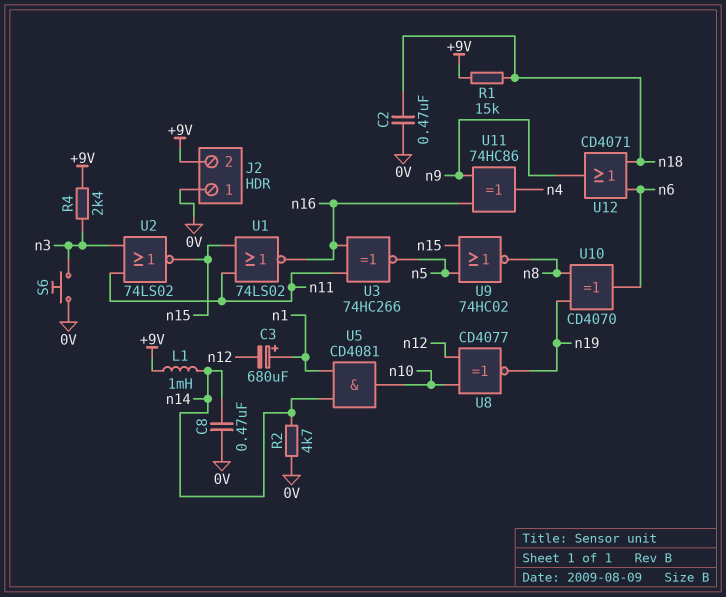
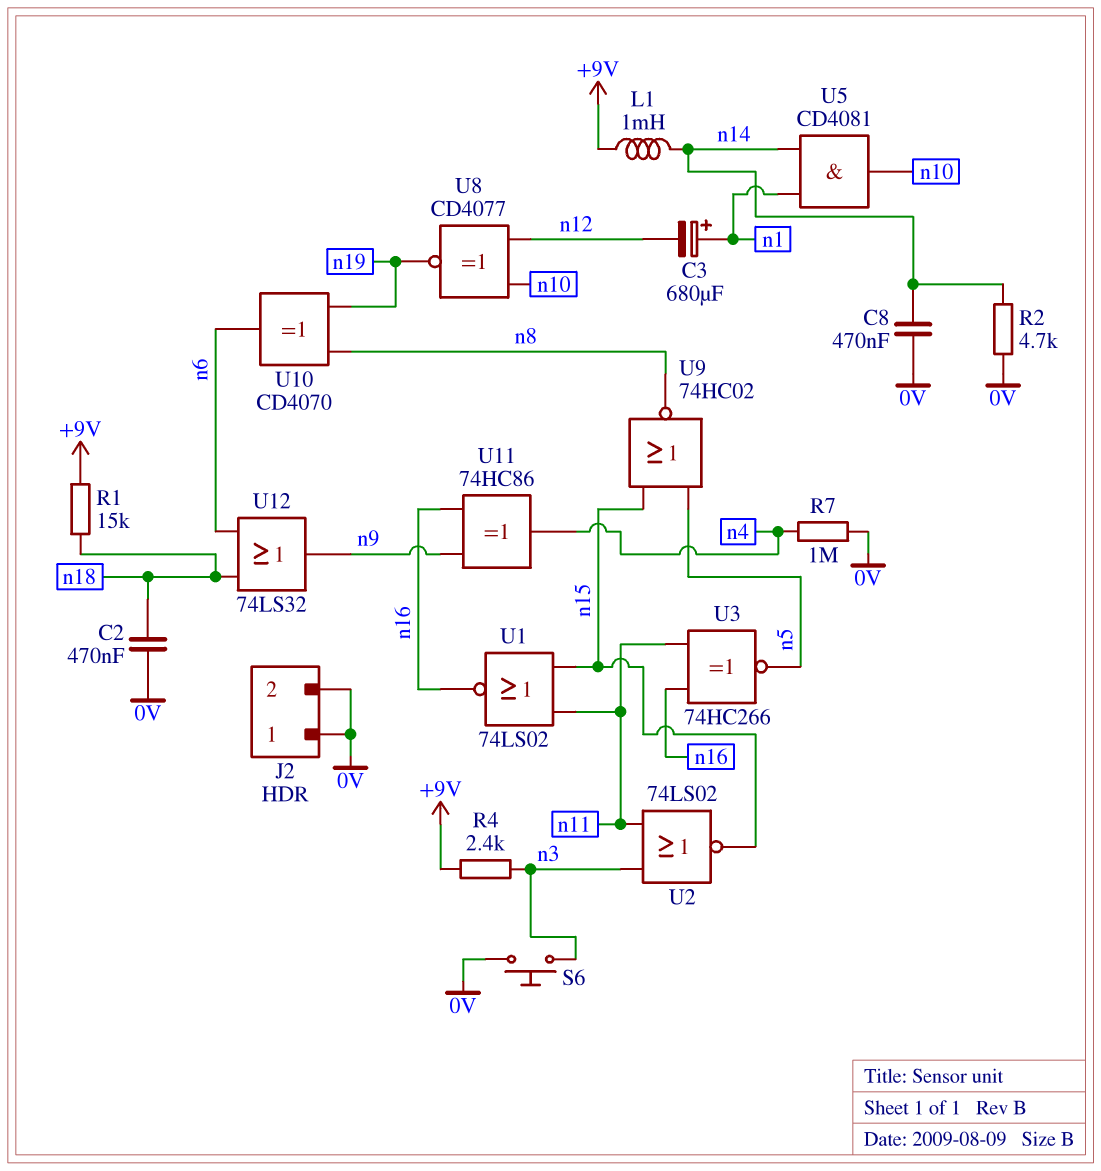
J2 pin 2: +9V -> 0V
R7: none -> 1M (0V, n4)
U12: OR CD4071 (in n6, in n18, out n9) -> OR 74LS32 (in n6, in n18, out n9)

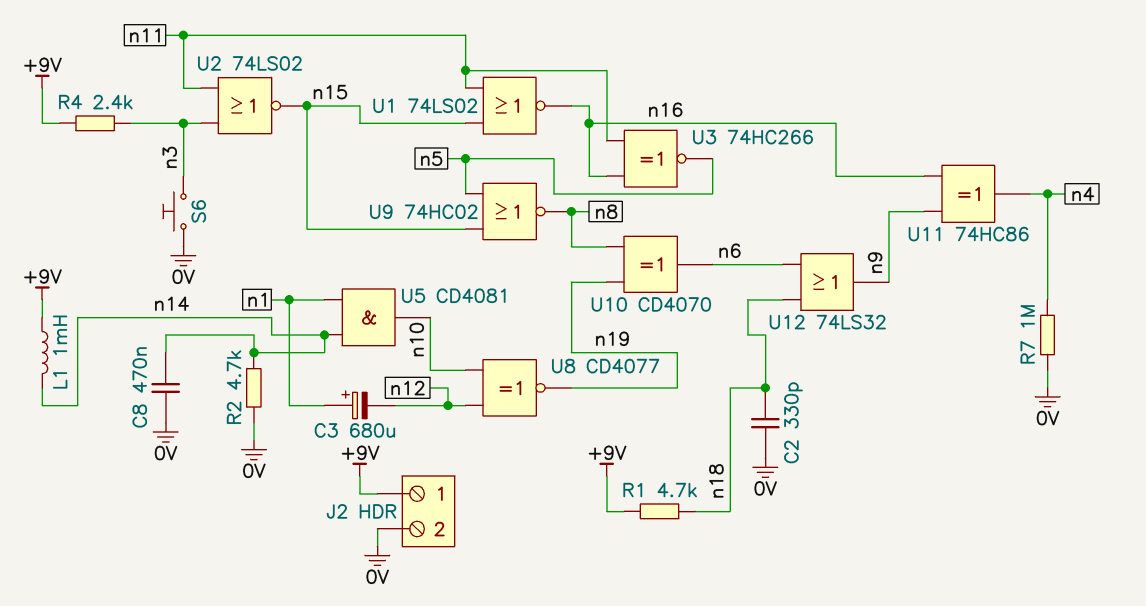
C2: 470nF (0V, n18) -> 330pF (0V, n18)
J2 pin 1: 0V -> +9V
R1: 15k (+9V, n18) -> 4.7k (+9V, n18)

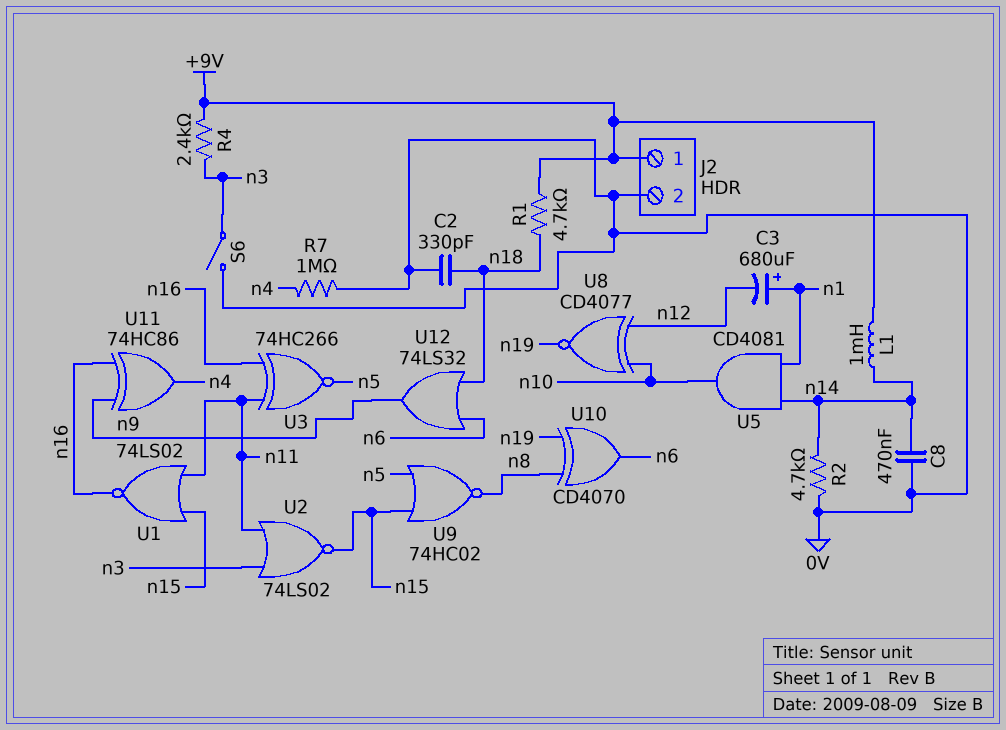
S6: button (0V, n3) -> switch (0V, n3)

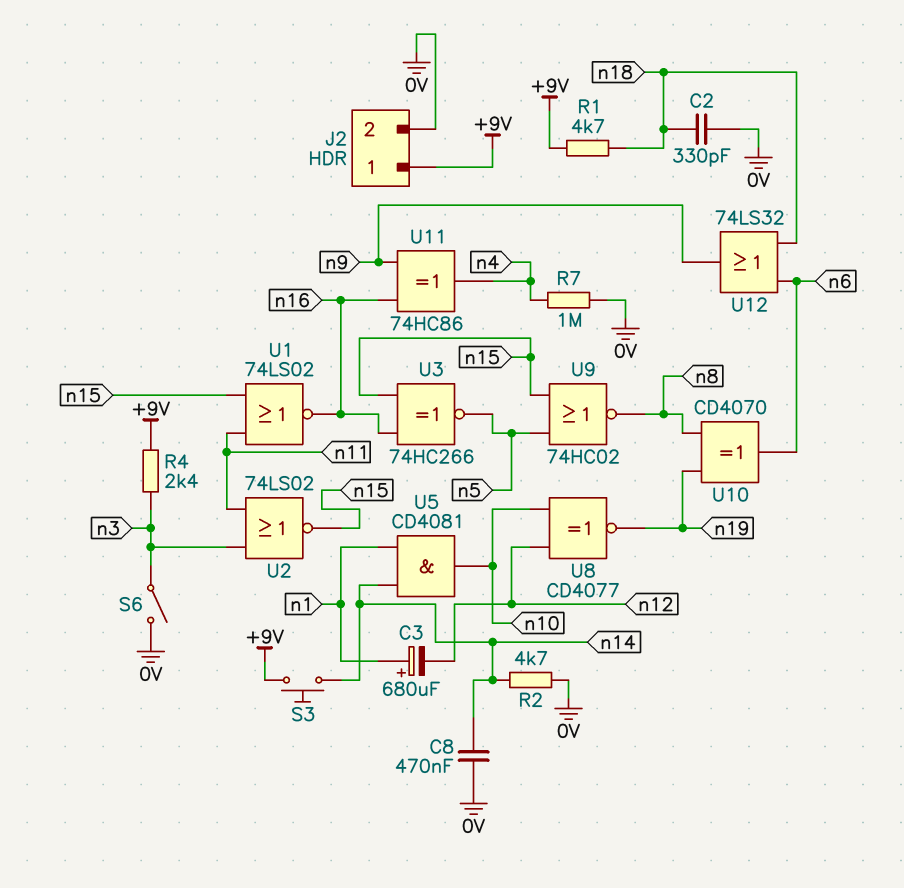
L1: 1mH (+9V, n14) -> none
S3: none -> button (+9V, n14)
U3: XNOR 74HC266 (in n11, in n16, out n5) -> XNOR 74HC266 (in n15, in n16, out n5)

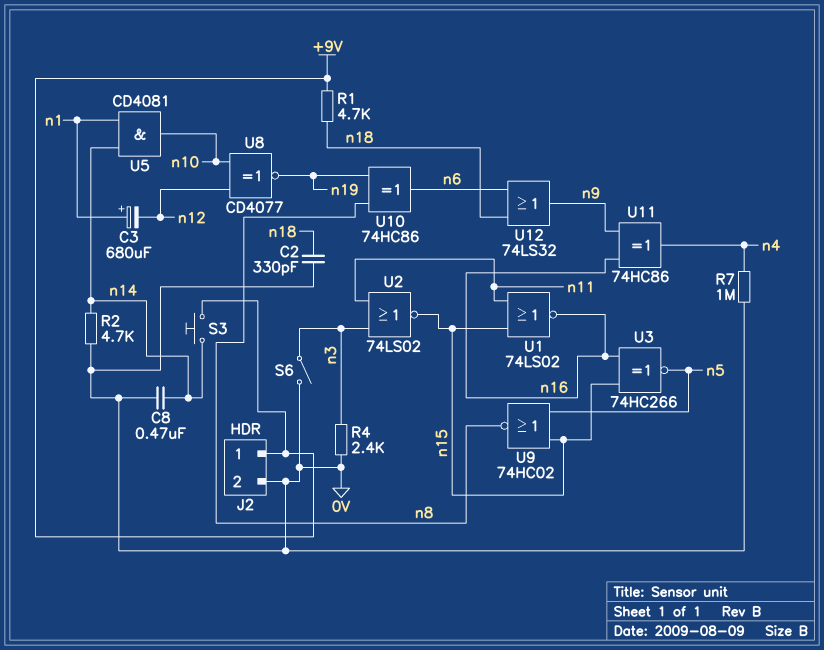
R4: 2.4k (+9V, n3) -> 2.4k (0V, n3)
U10: XOR CD4070 (in n8, in n19, out n6) -> XOR 74HC86 (in n8, in n19, out n6)

